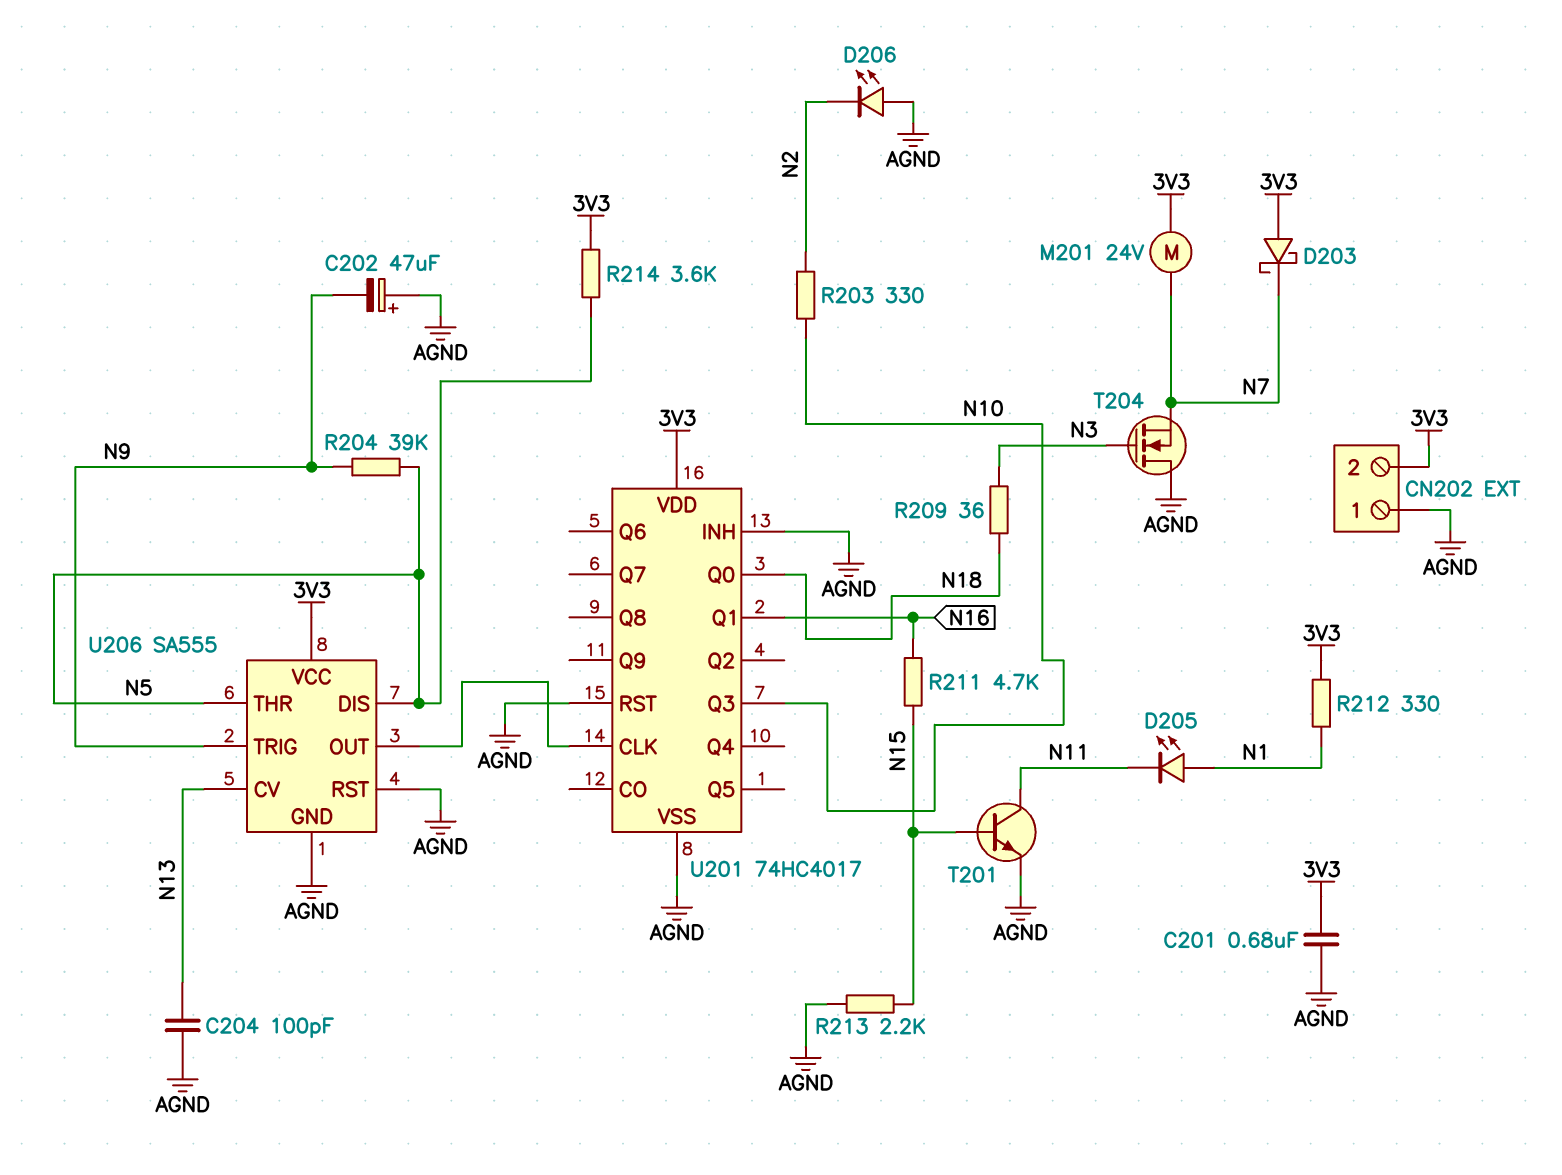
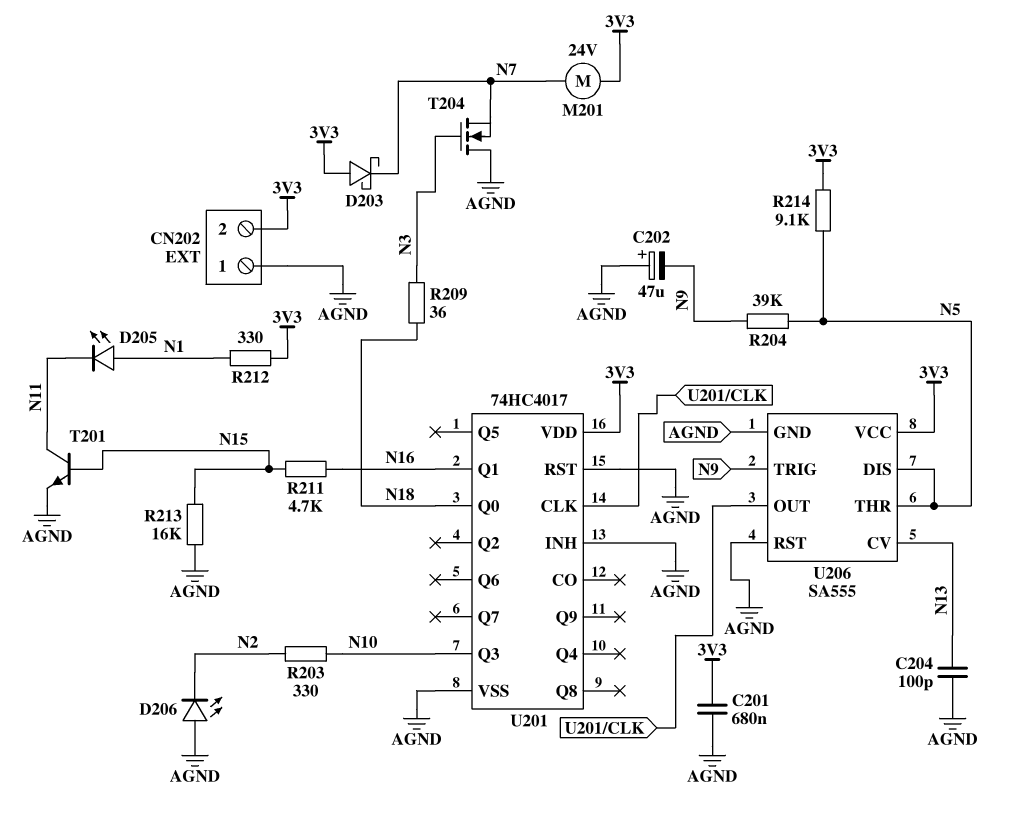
R213: 2.2k (AGND, N15) -> 16k (AGND, N15)
R214: 3.6k (3V3, N5) -> 9.1k (3V3, N5)

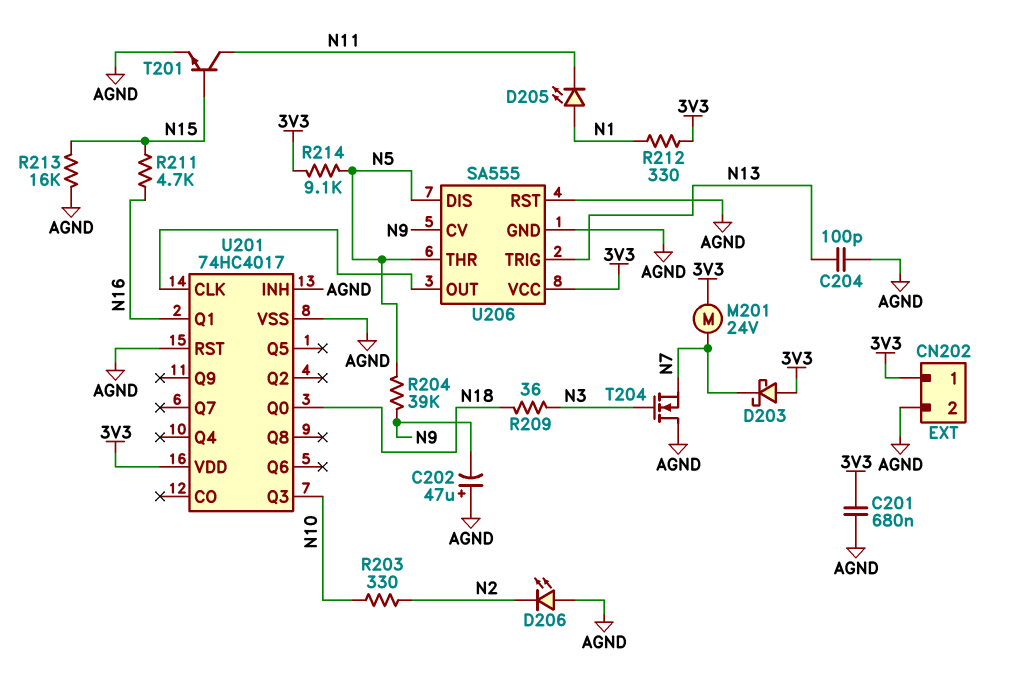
CN202 pin 1: AGND -> 3V3
CN202 pin 2: 3V3 -> AGND
U206 pin CV: N13 -> N9
U206 pin TRIG: N9 -> N13

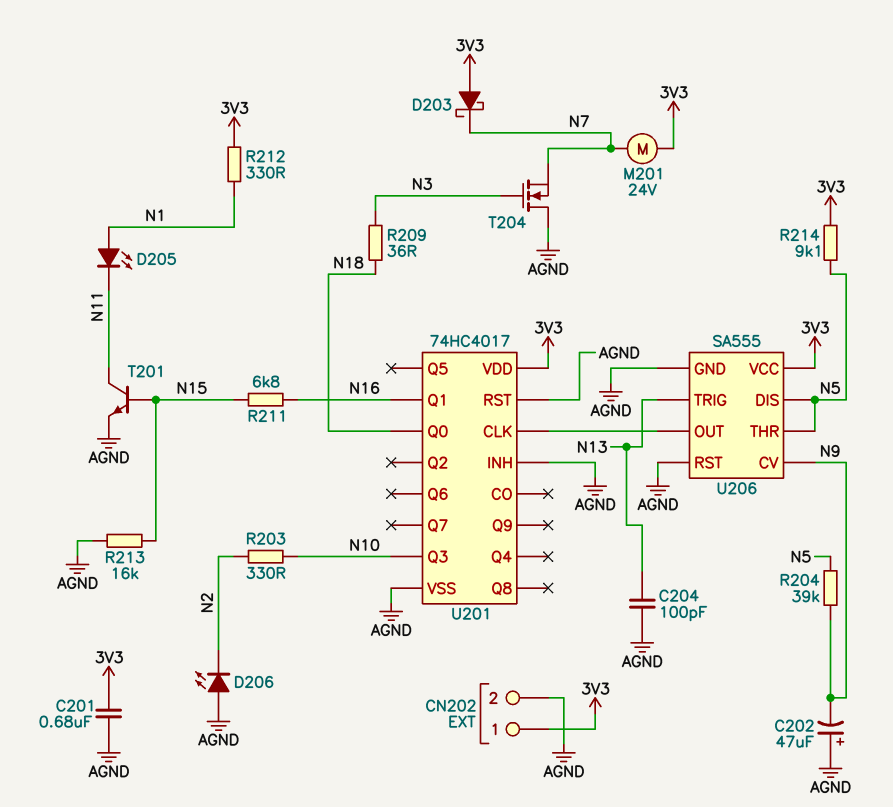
R211: 4.7k (N15, N16) -> 6.8k (N15, N16)

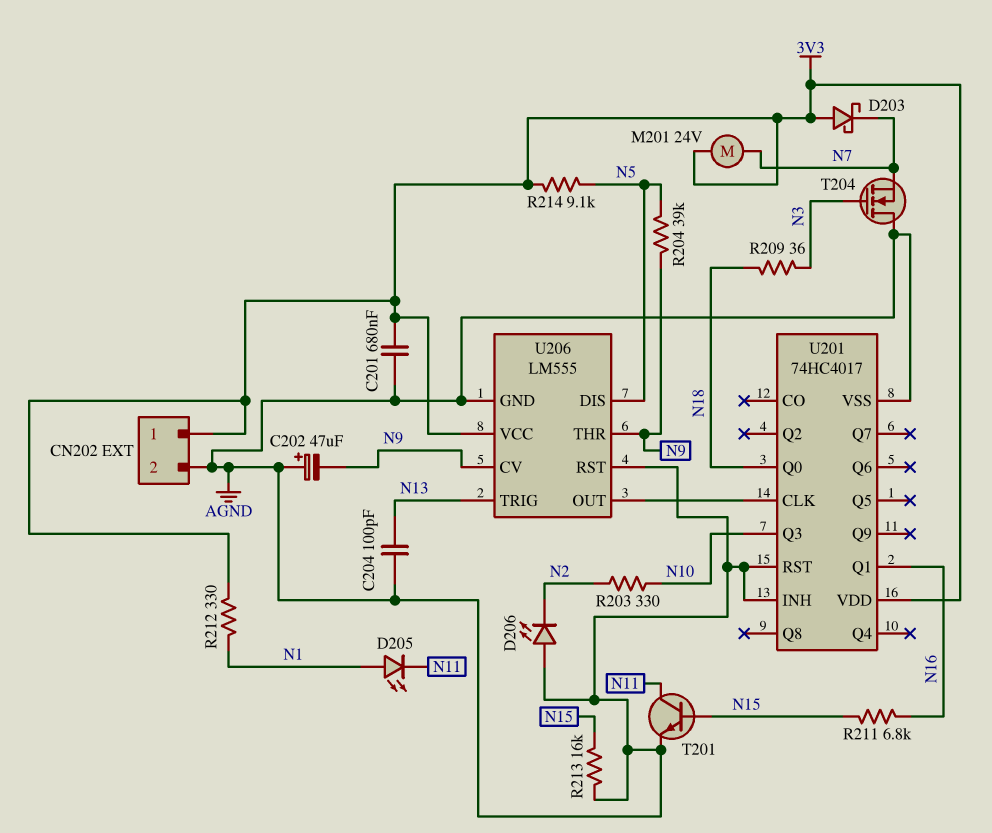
U206: SA555 -> LM555
U206 pin THR: N5 -> N9

